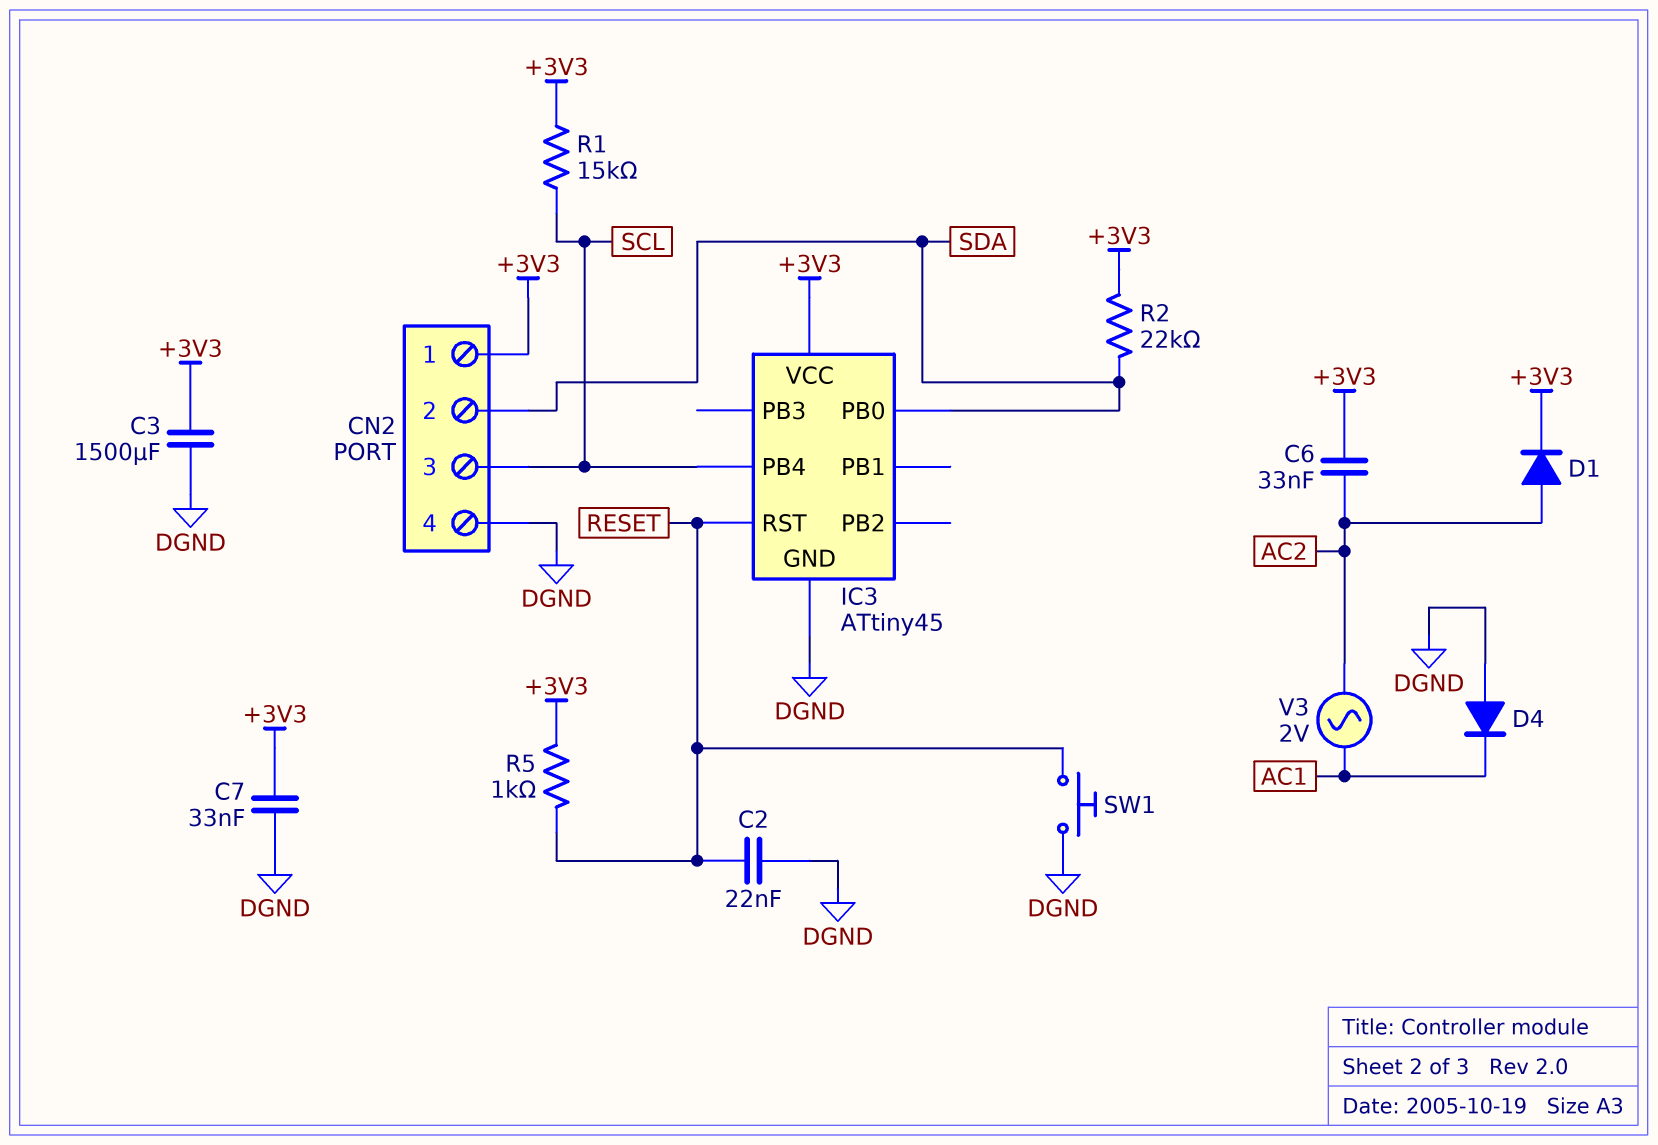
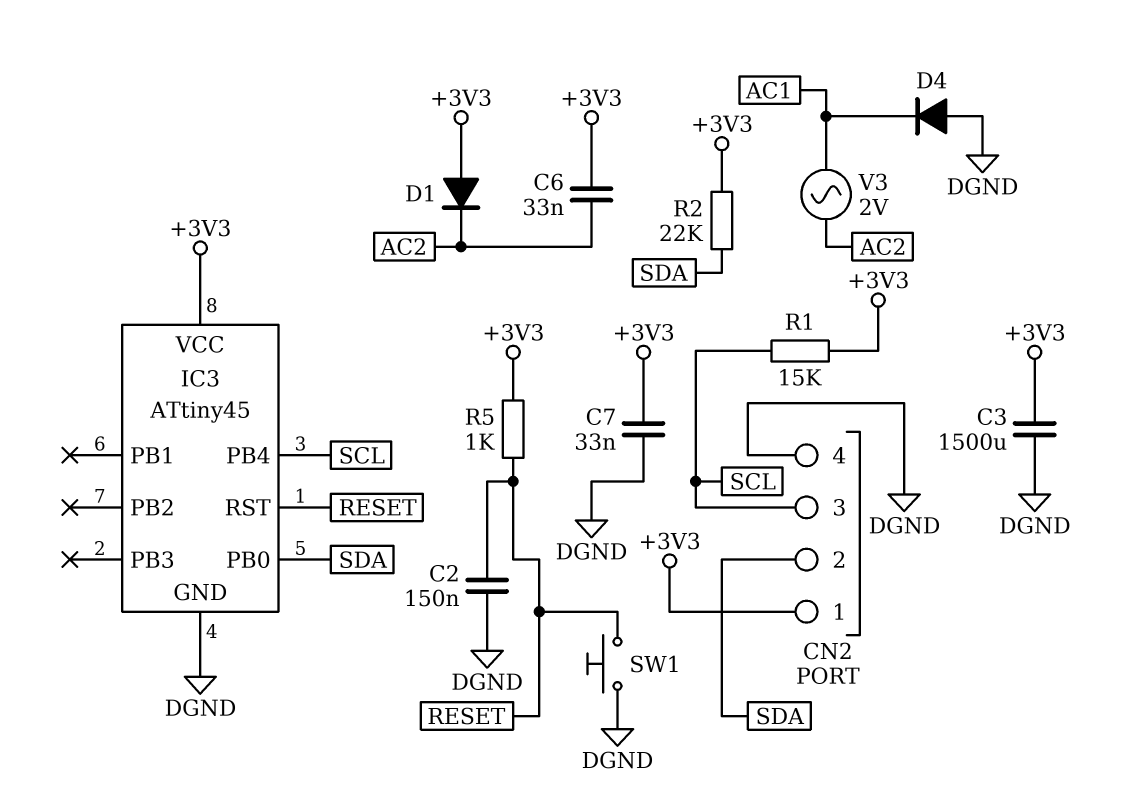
C2: 22nF (DGND, RESET) -> 150nF (DGND, RESET)
D1: diode (A AC2, K +3V3) -> diode (A +3V3, K AC2)

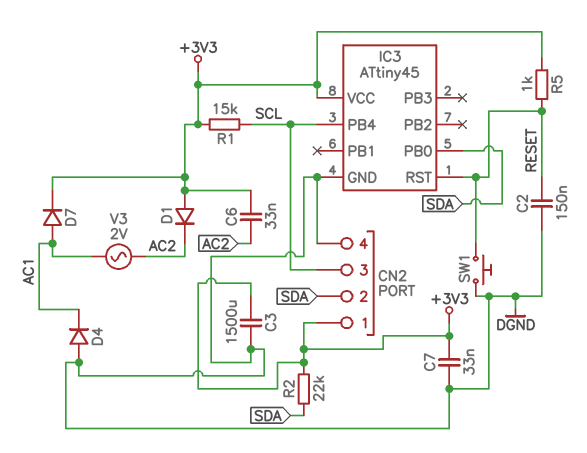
D7: none -> diode (A AC1, K +3V3)

